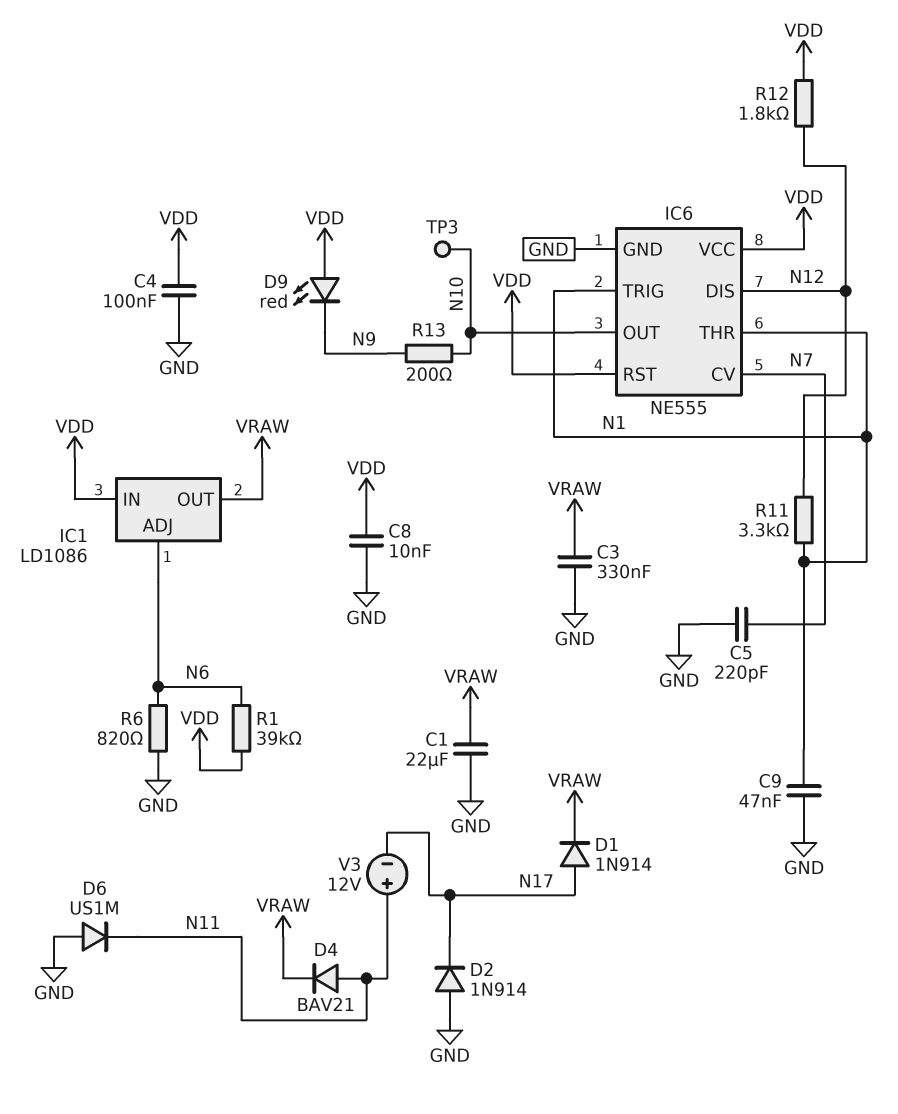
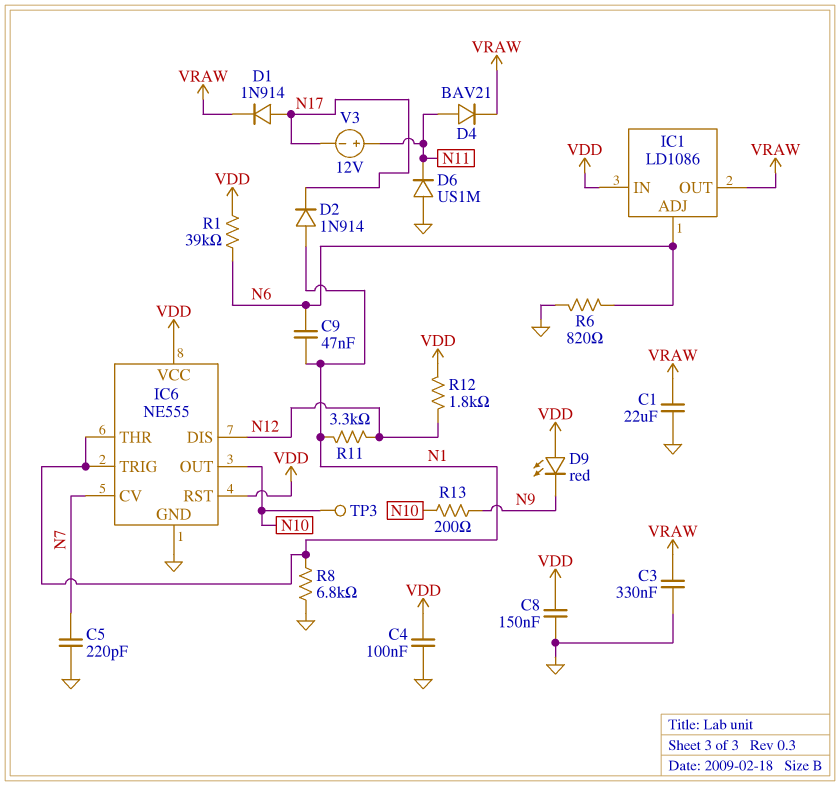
C8: 10nF (GND, VDD) -> 150nF (GND, VDD)
C9: 47nF (GND, N1) -> 47nF (N1, N6)
D2: diode 1N914 (A GND, K N17) -> diode 1N914 (A N1, K N17)
R8: none -> 6.8k (GND, N1)

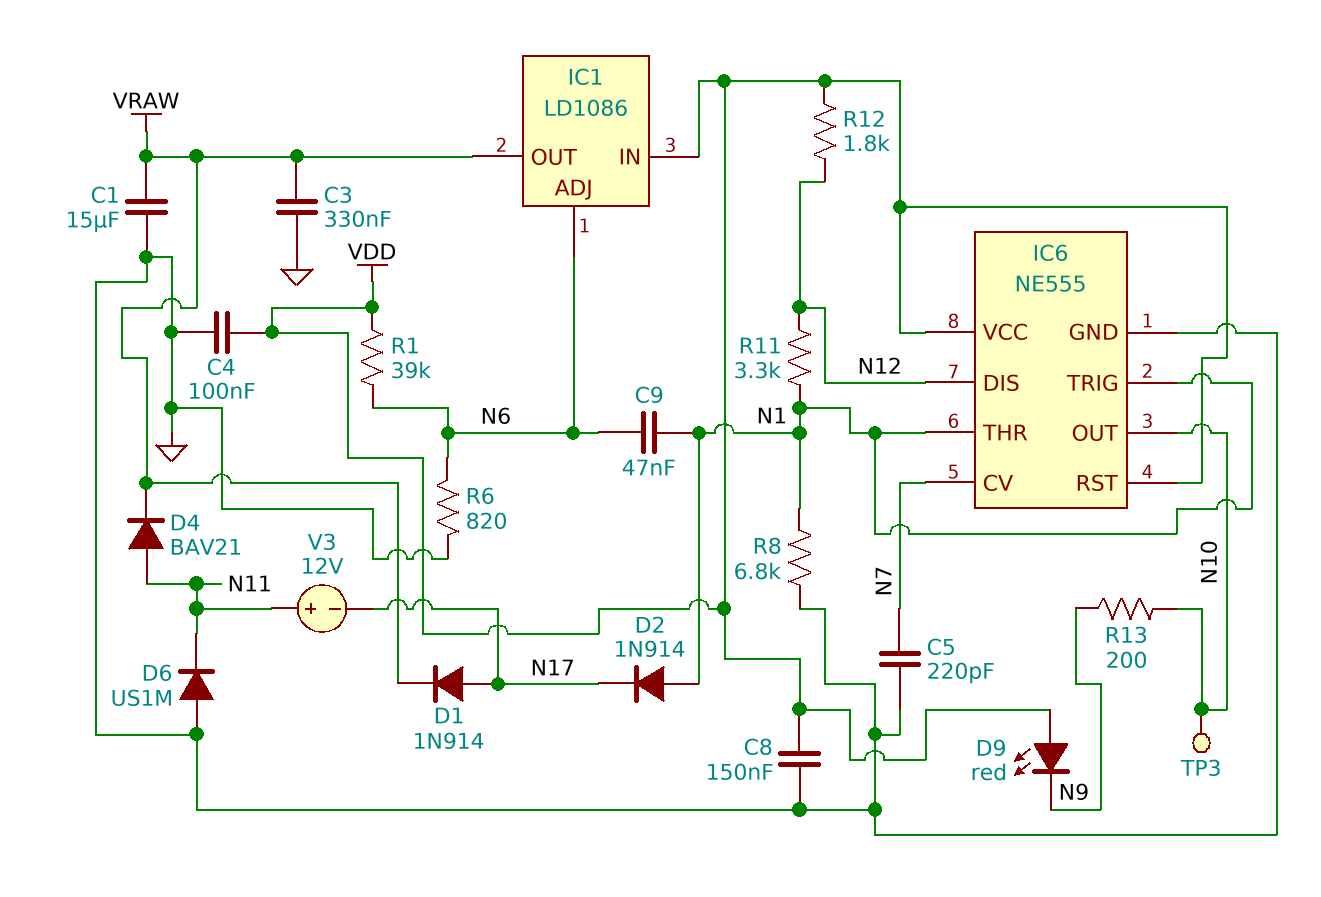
C1: 22uF (GND, VRAW) -> 15uF (GND, VRAW)

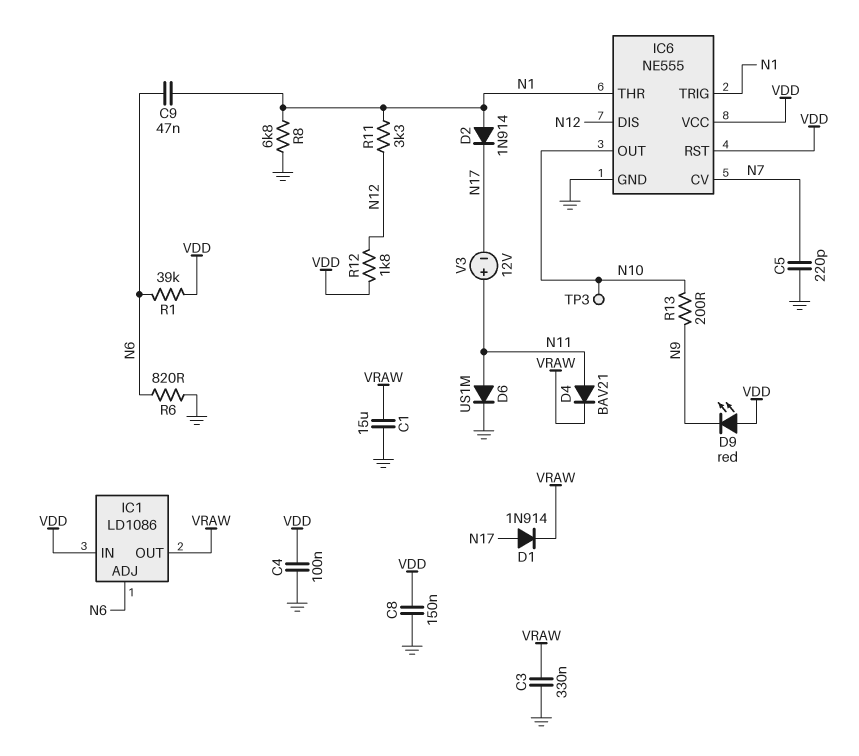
D6: diode US1M (A GND, K N11) -> diode US1M (A N11, K GND)

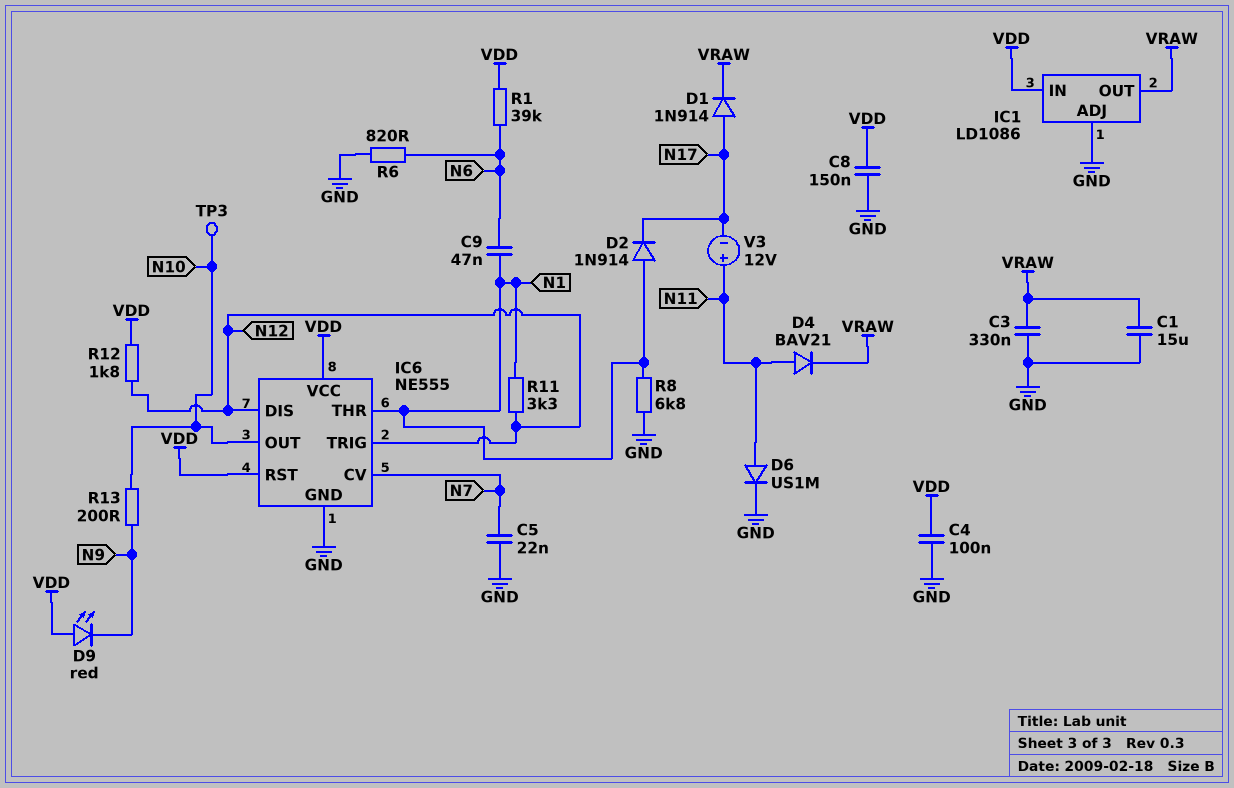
C5: 220pF (GND, N7) -> 22nF (GND, N7)
IC1 pin ADJ: N6 -> GND
IC6 pin TRIG: N1 -> N12

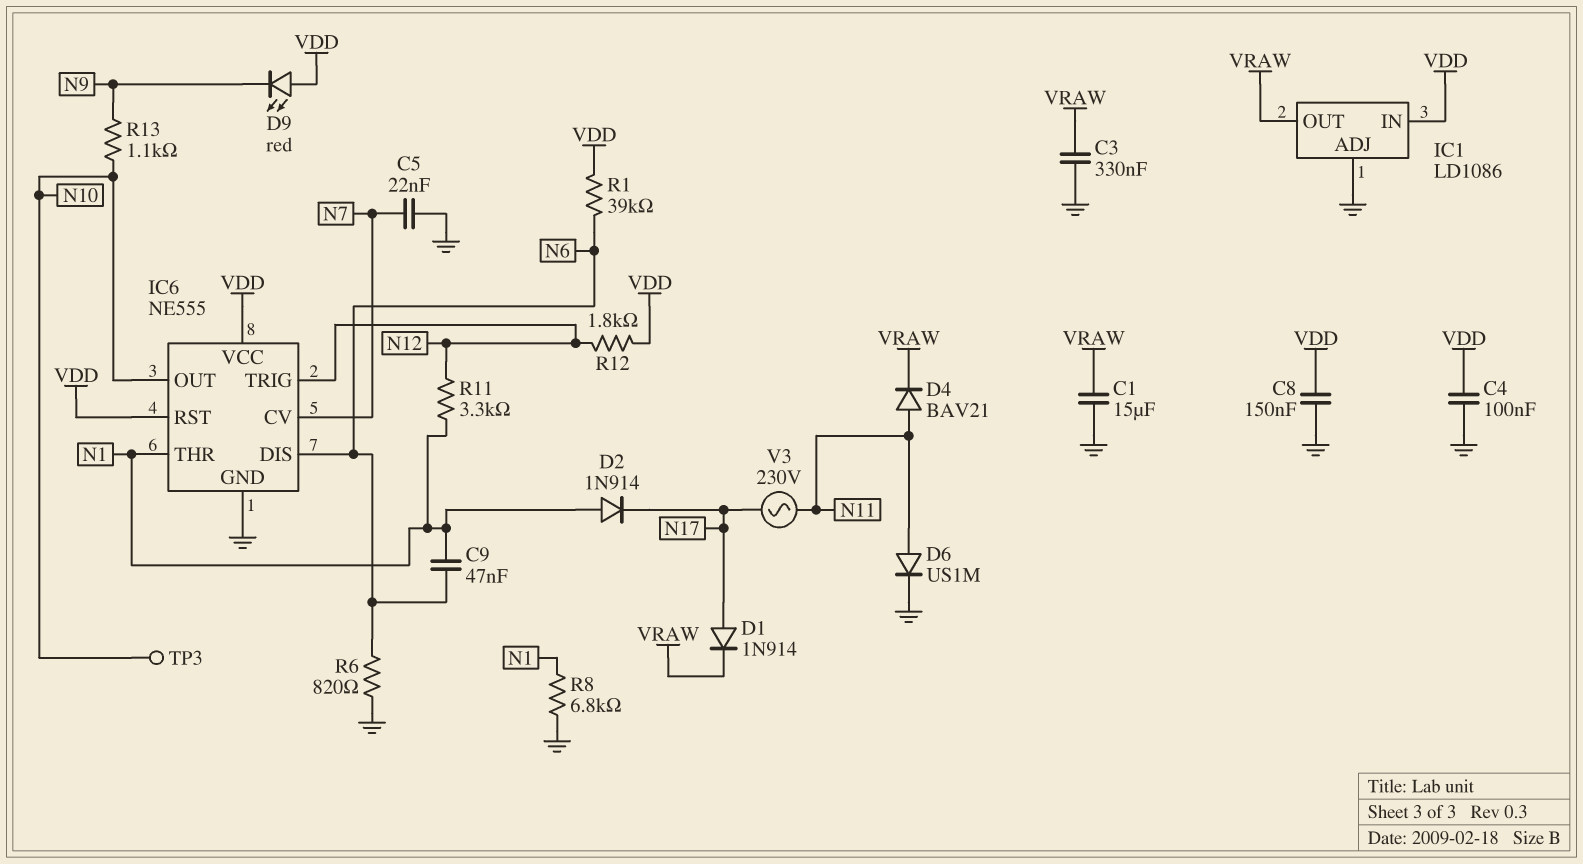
IC6 pin DIS: N12 -> N6
R13: 200 (N9, N10) -> 1.1k (N9, N10)
V3: 12V (plus N11, minus N17) -> AC 230V (N11, N17)

